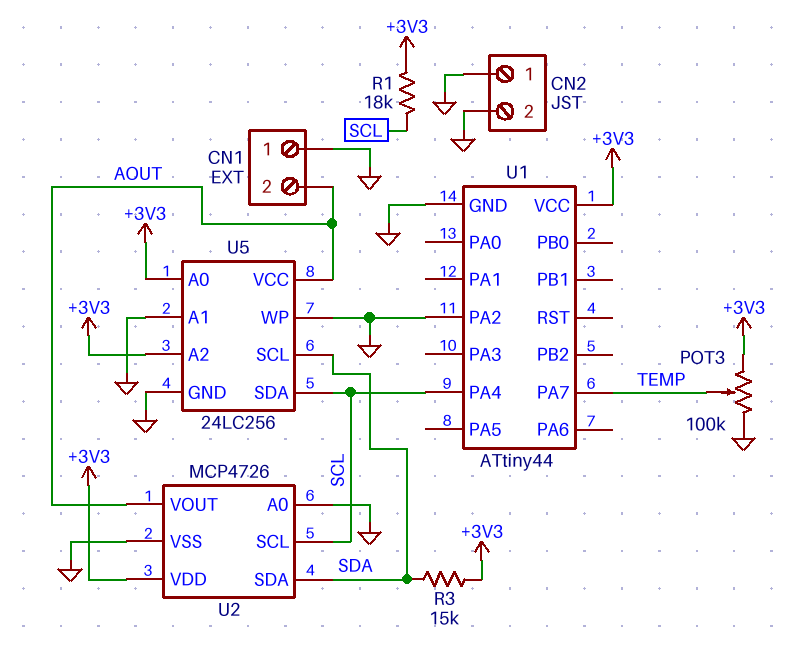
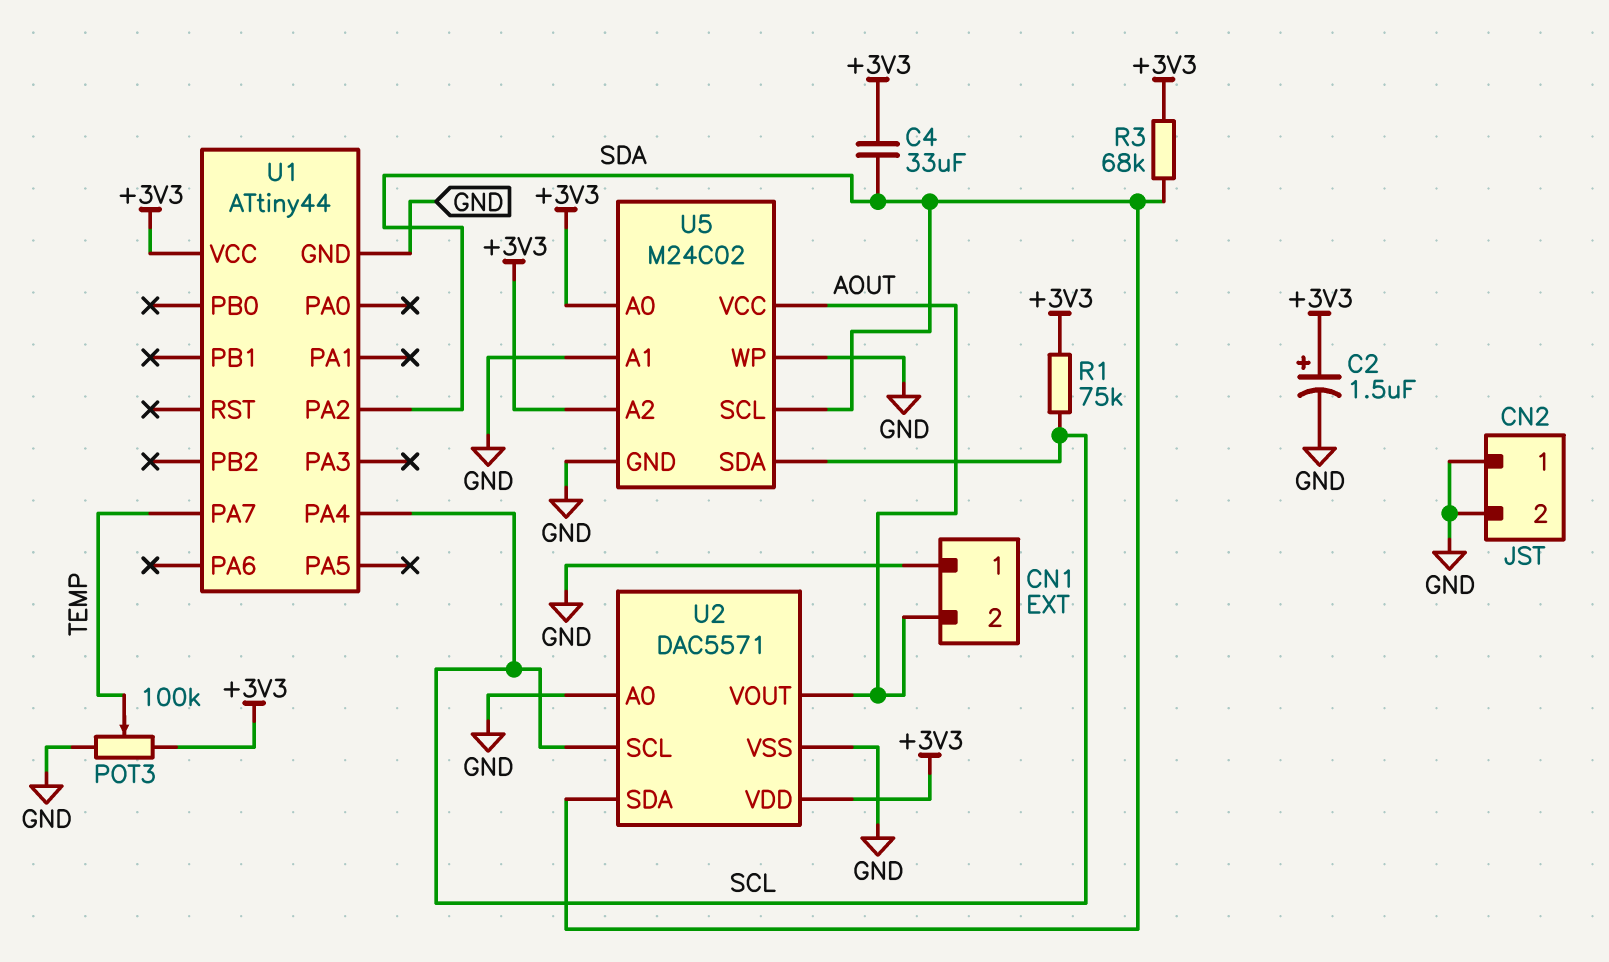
C2: none -> 1.5uF (plus +3V3, minus GND)
C4: none -> 33uF (+3V3, SDA)
R1: 18k (+3V3, SCL) -> 75k (+3V3, SCL)
R3: 15k (+3V3, SDA) -> 68k (+3V3, SDA)
U1 pin PA2: GND -> SDA
U2: MCP4726 -> DAC5571
U5: 24LC256 -> M24C02

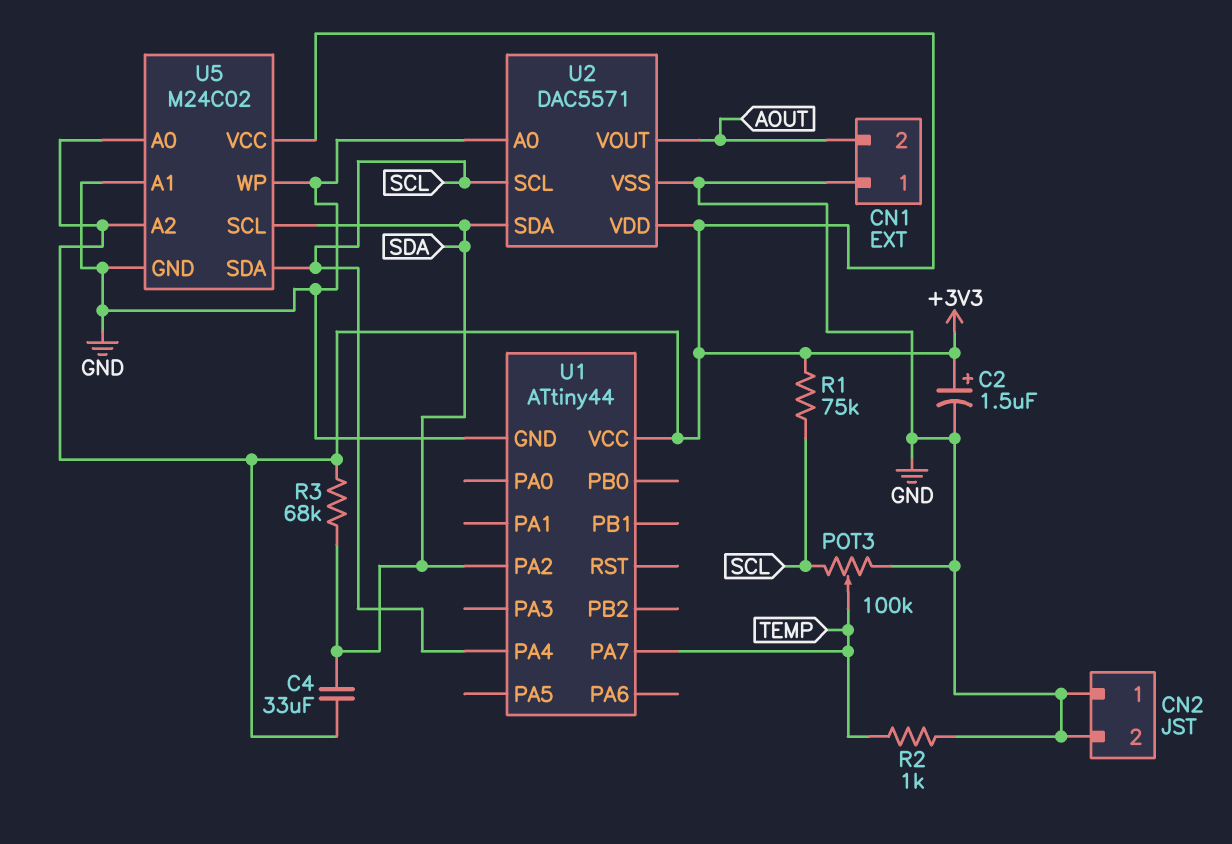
POT3: 100k (+3V3, GND, wiper TEMP) -> 100k (GND, SCL, wiper TEMP)
R2: none -> 1k (GND, TEMP)
U5 pin VCC: AOUT -> +3V3

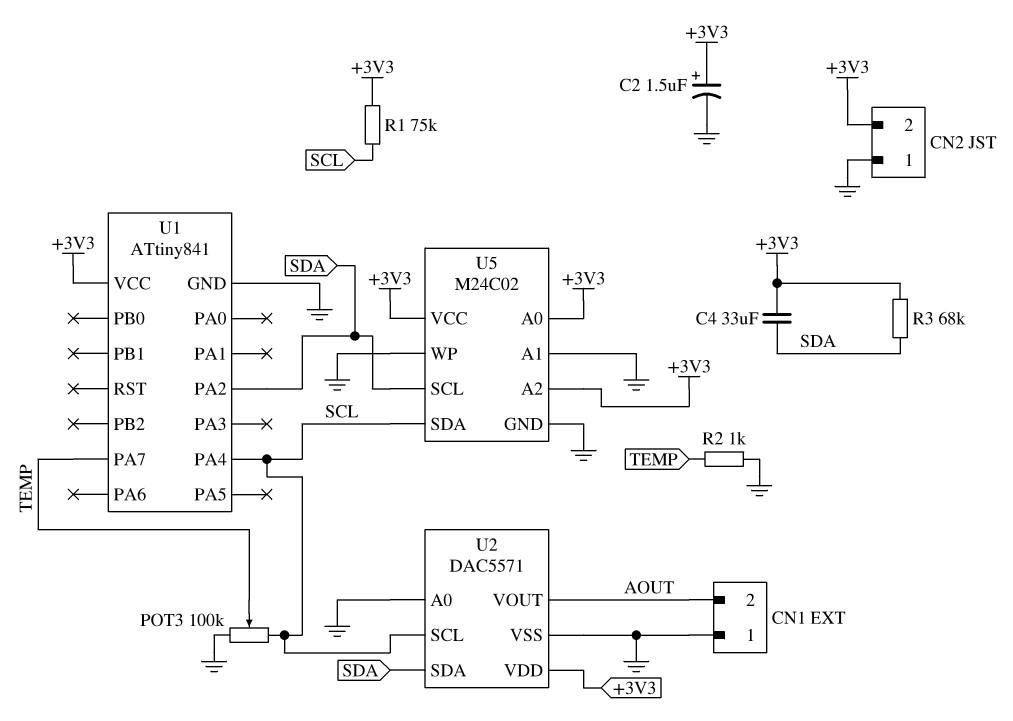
CN2 pin 2: GND -> +3V3
U1: ATtiny44 -> ATtiny841

